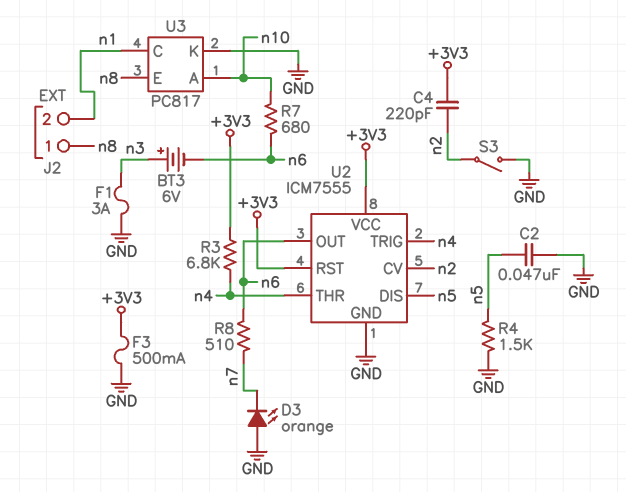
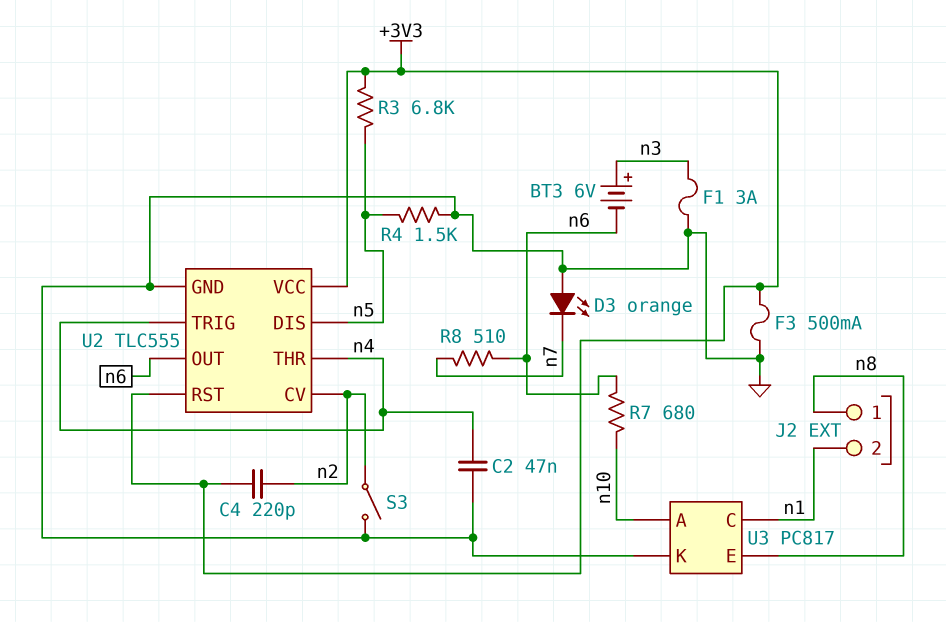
C2: 47nF (GND, n5) -> 47nF (GND, n4)
R3: 6.8k (+3V3, n4) -> 6.8k (+3V3, n5)
U2: ICM7555 -> TLC555

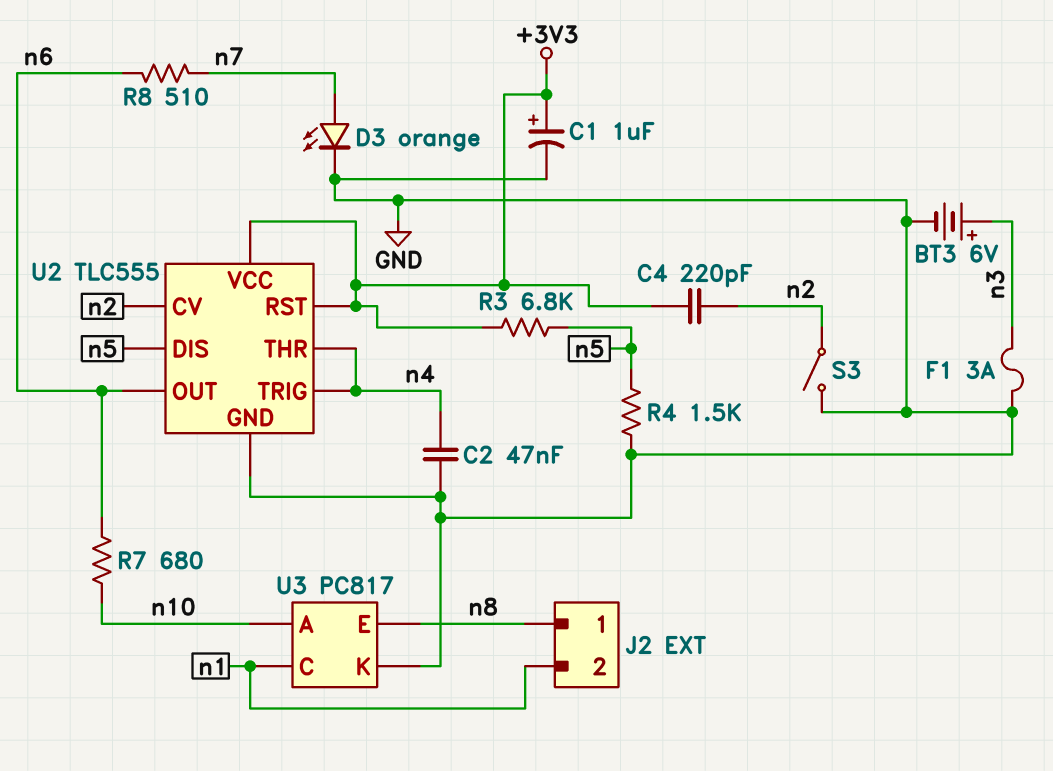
BT3: 6V (plus n3, minus n6) -> 6V (plus n3, minus GND)
C1: none -> 1uF (plus +3V3, minus GND)
D3: LED orange (A GND, K n7) -> LED orange (A n7, K GND)
F3: 500mA (+3V3, GND) -> none

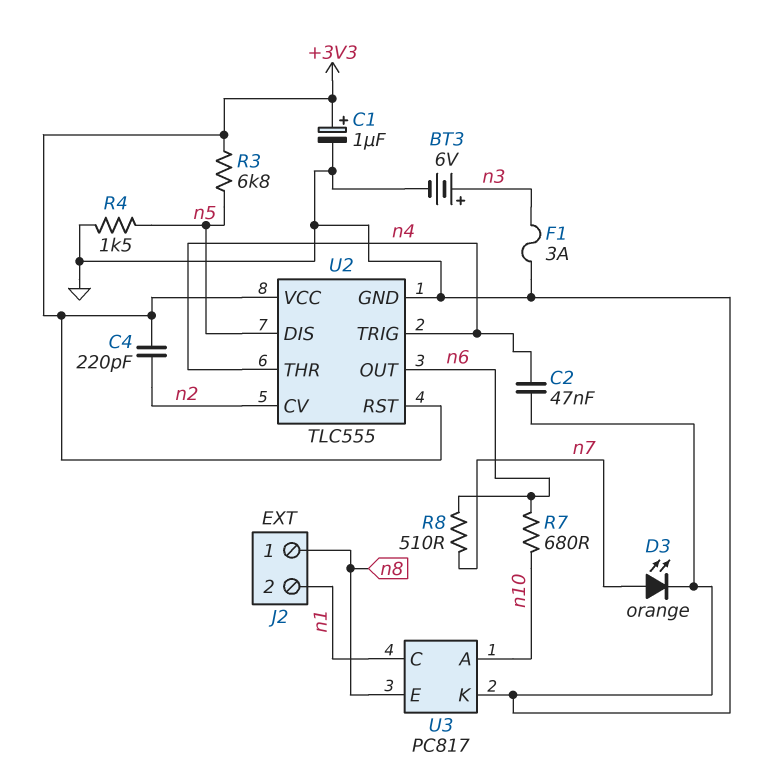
S3: switch (GND, n2) -> none

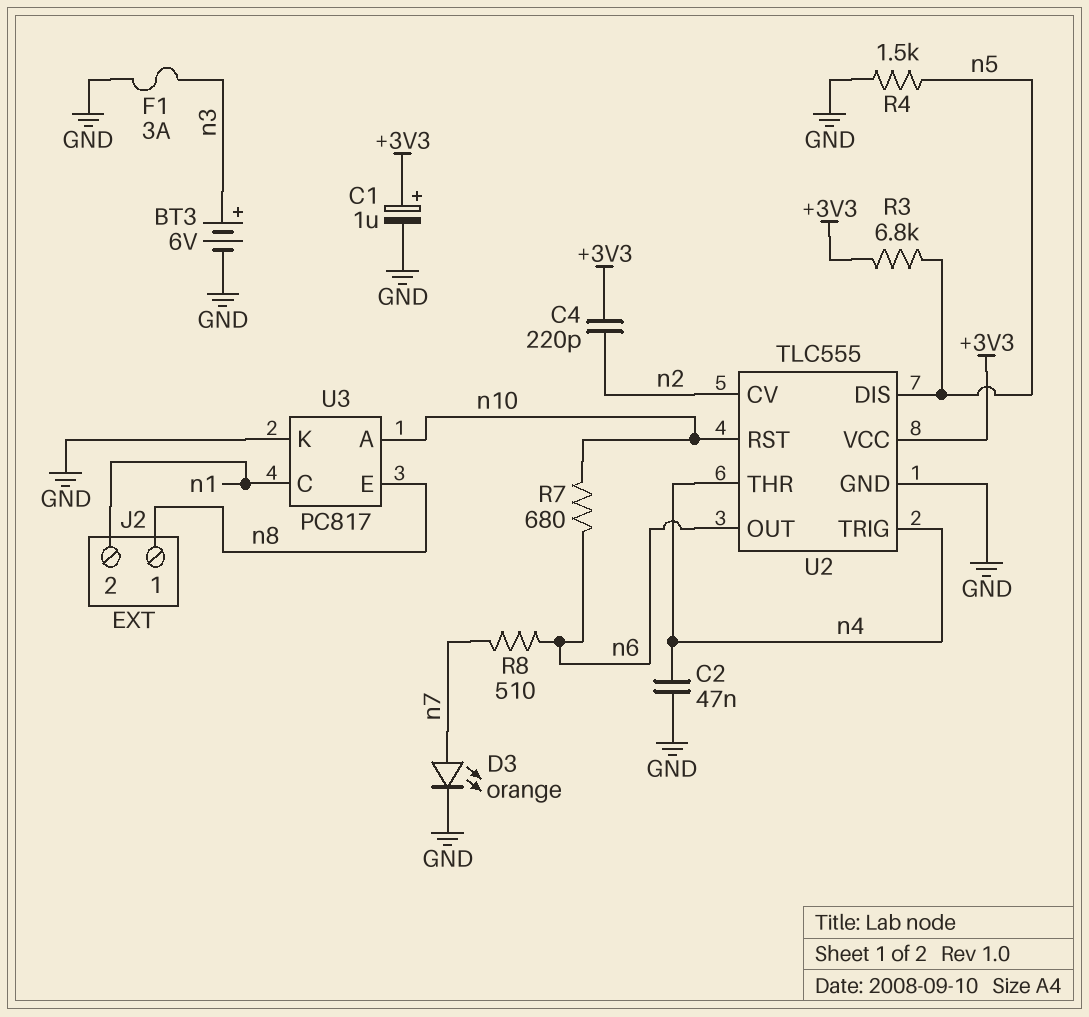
U2 pin RST: +3V3 -> n10

